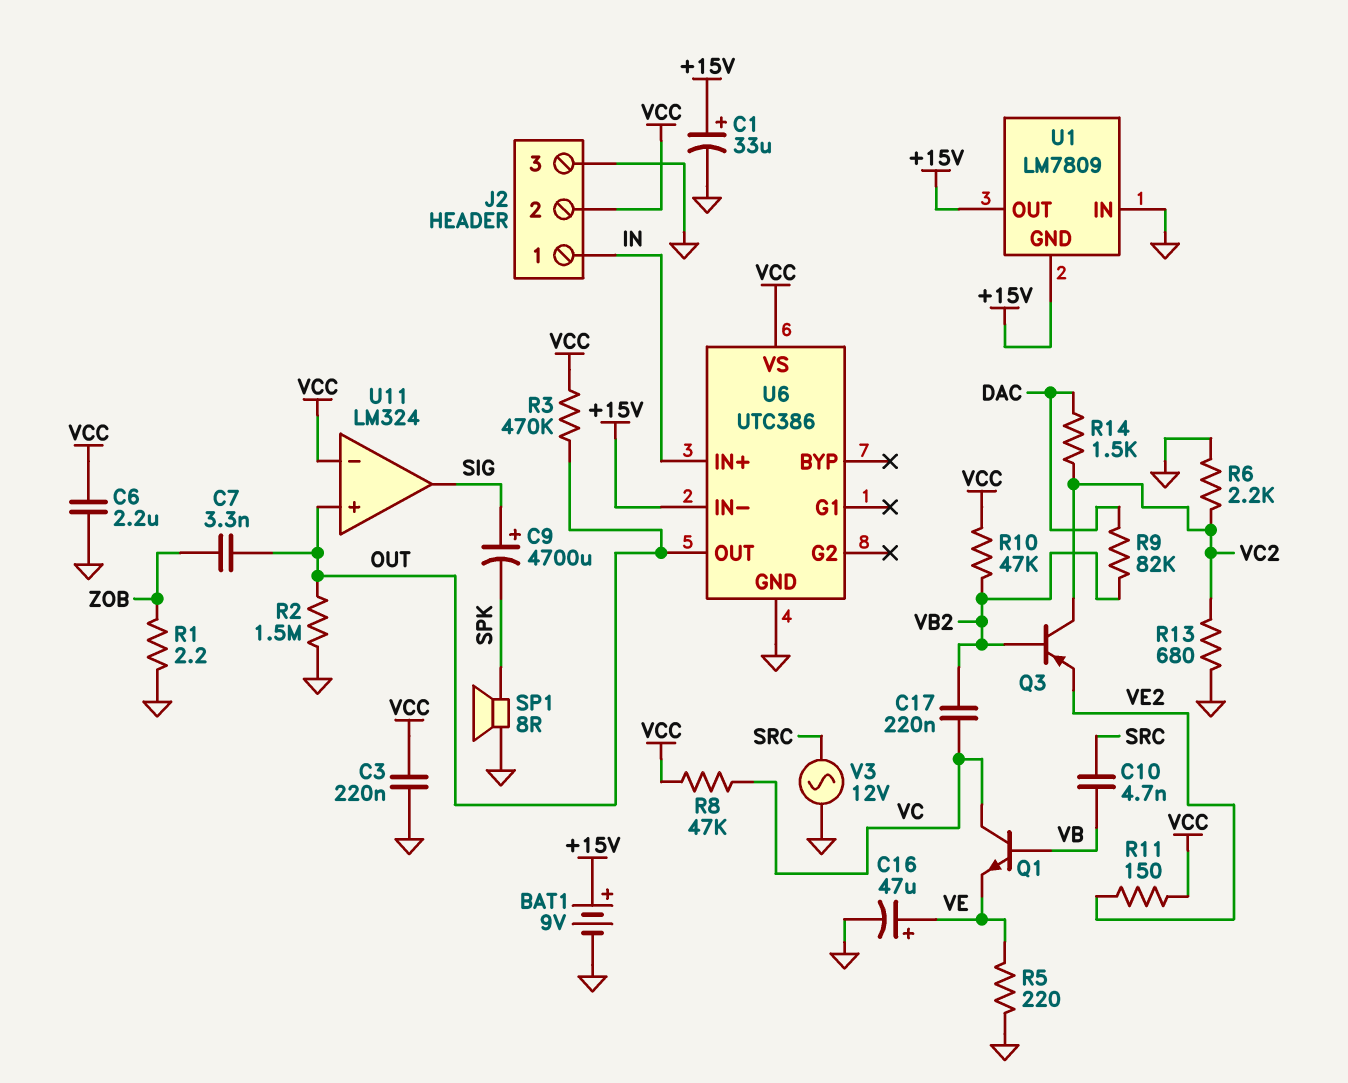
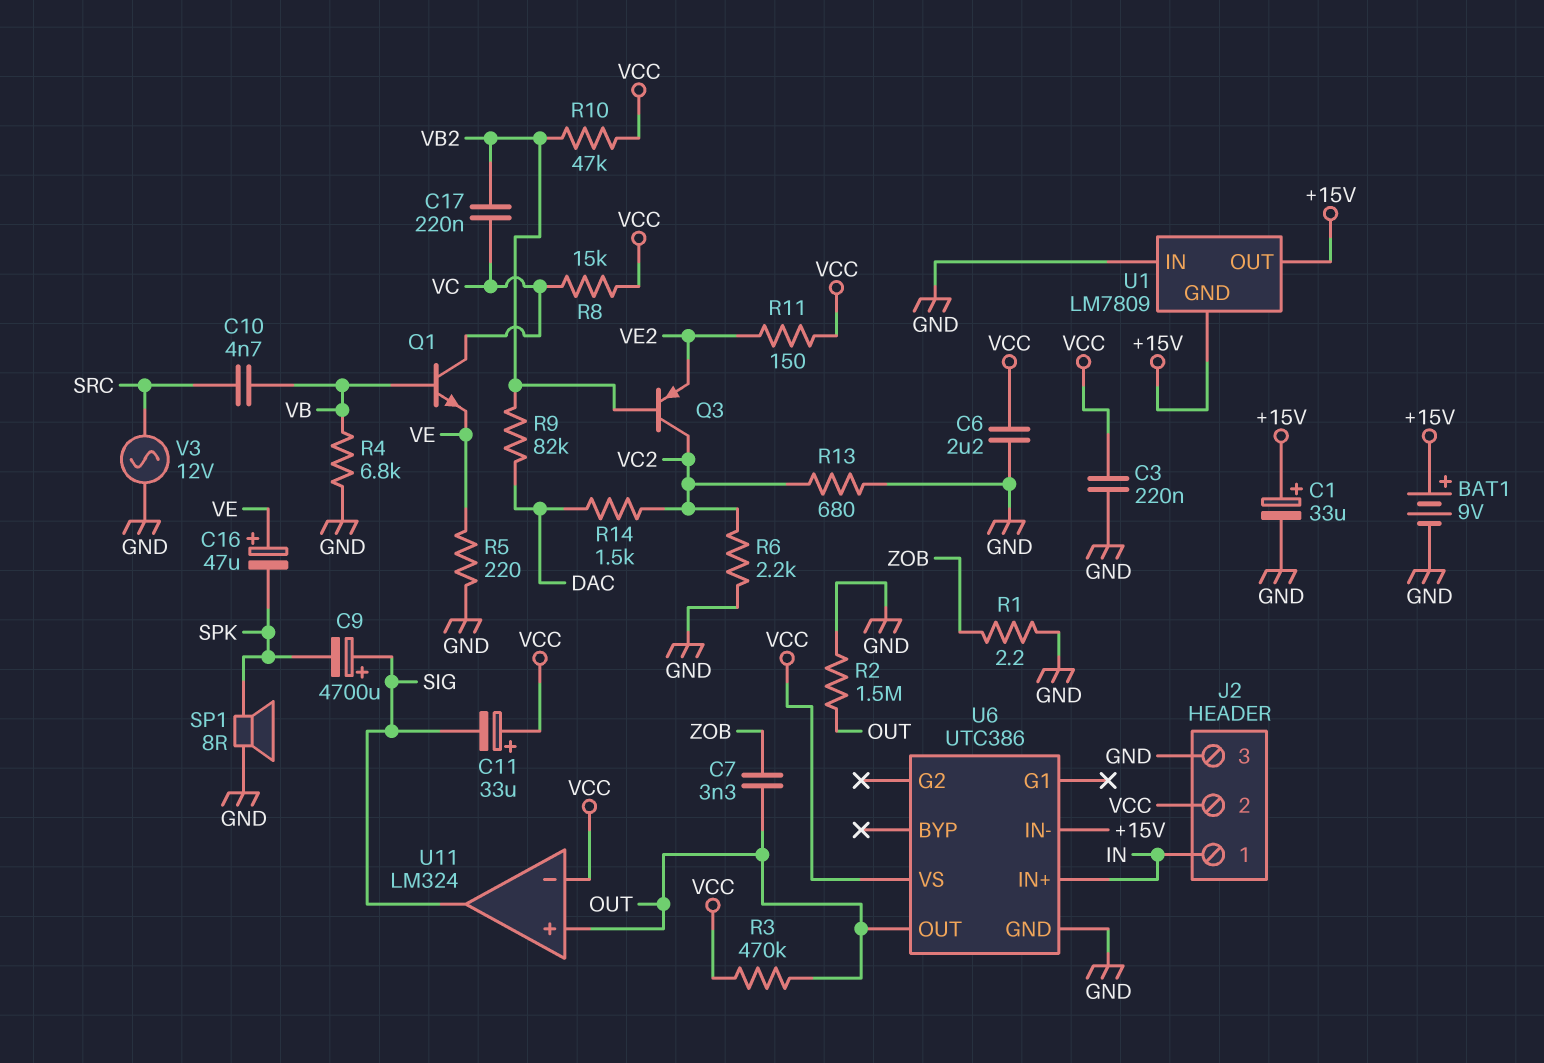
C11: none -> 33uF (plus VCC, minus SIG)
C16: 47uF (plus VE, minus GND) -> 47uF (plus VE, minus SPK)
R4: none -> 6.8k (GND, VB)
R8: 47k (VC, VCC) -> 15k (VC, VCC)

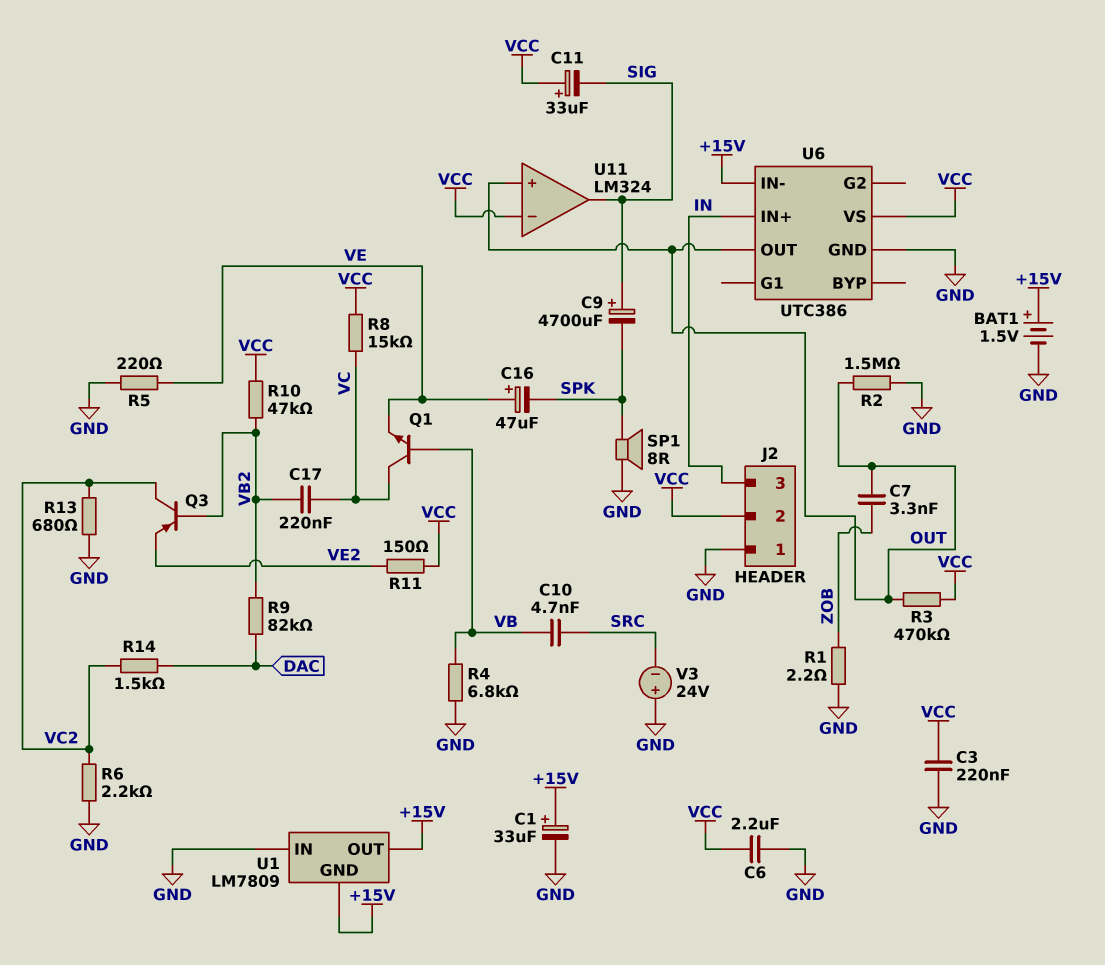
BAT1: 9V (plus +15V, minus GND) -> 1.5V (plus +15V, minus GND)
J2 pin 1: IN -> GND
J2 pin 3: GND -> IN
V3: AC 12V (GND, SRC) -> 24V (plus GND, minus SRC)

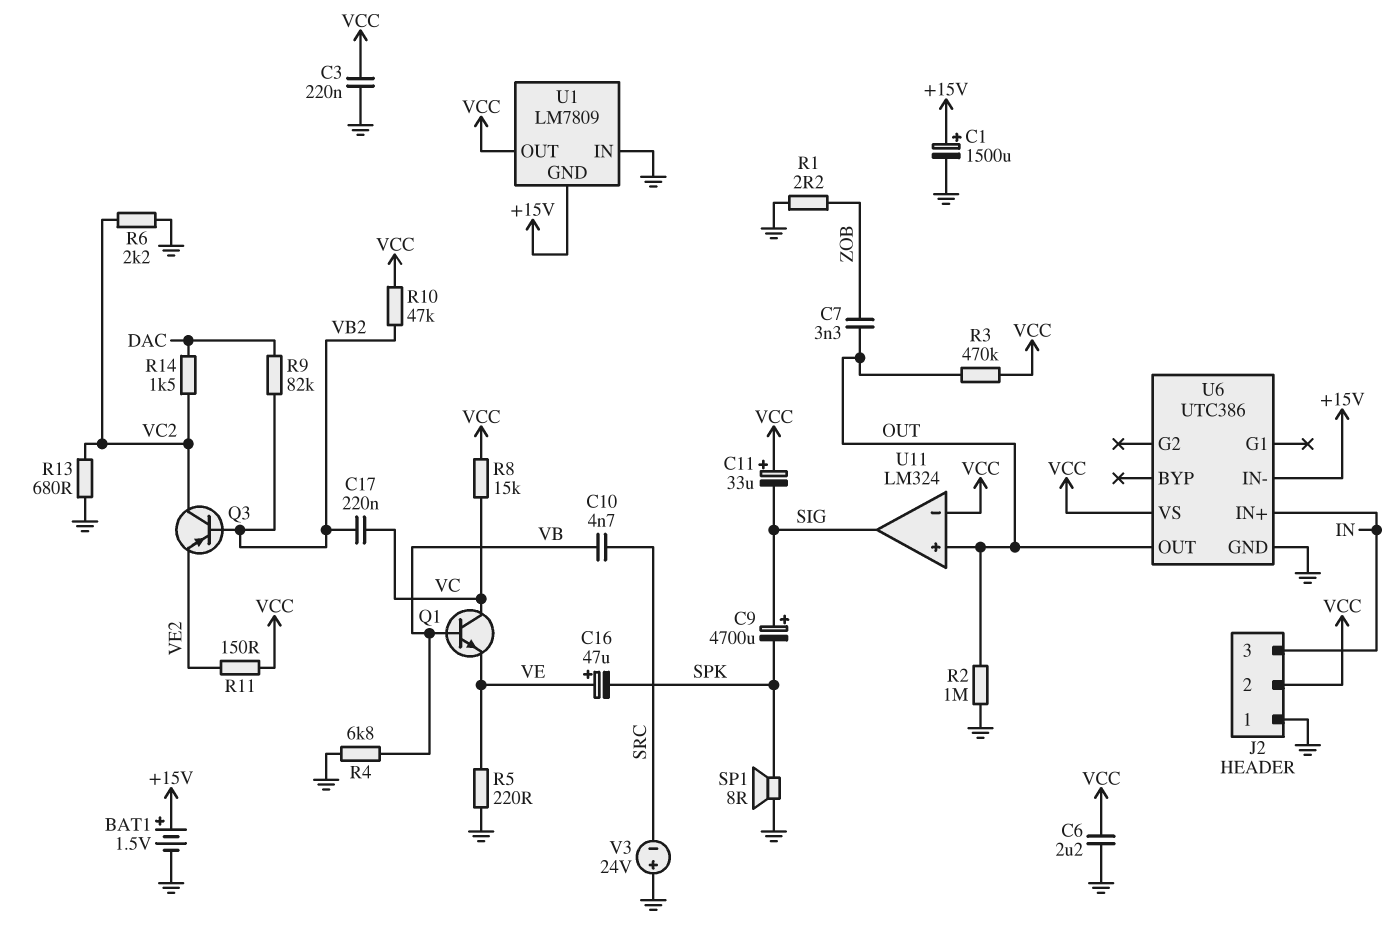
C1: 33uF (plus +15V, minus GND) -> 1500uF (plus +15V, minus GND)
R2: 1.5M (GND, OUT) -> 1M (GND, OUT)
U1 pin OUT: +15V -> VCC

